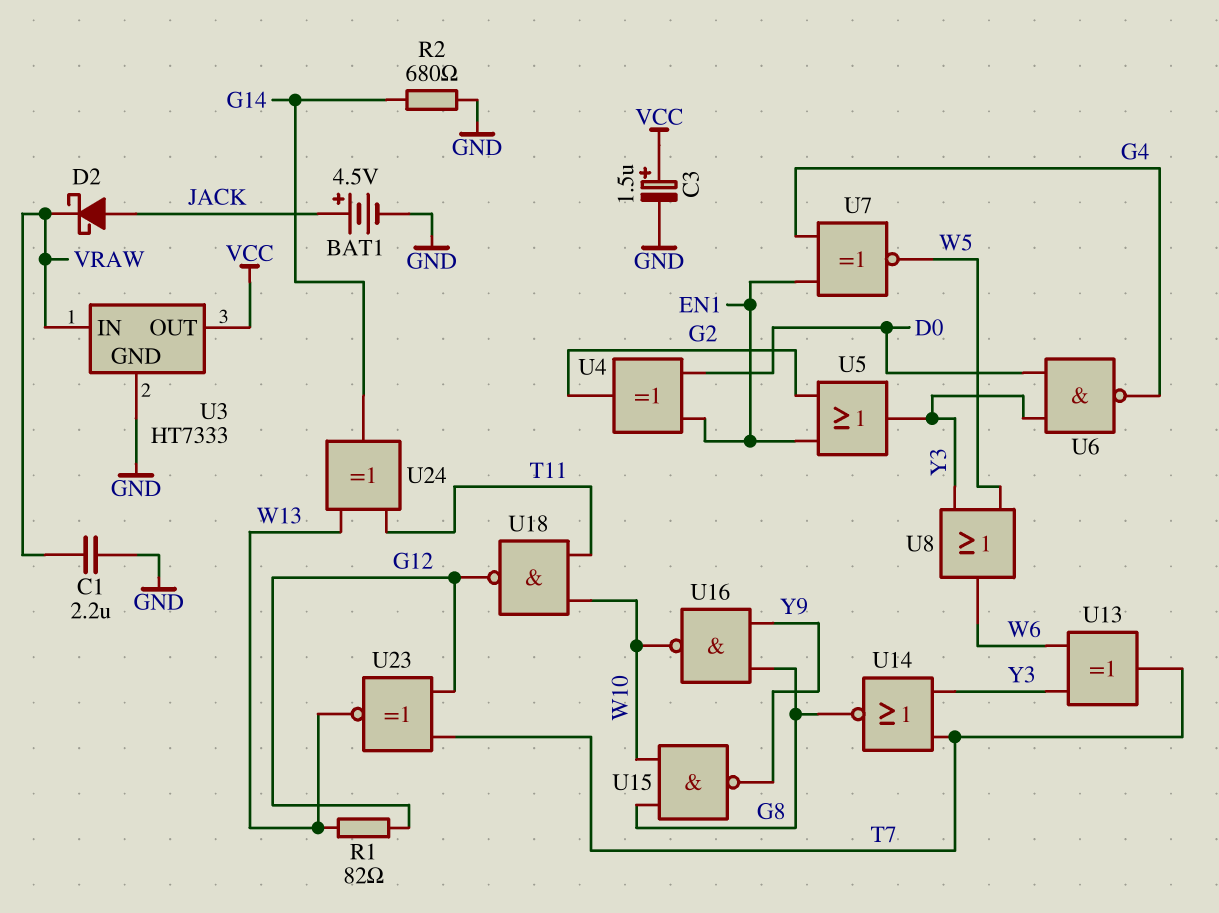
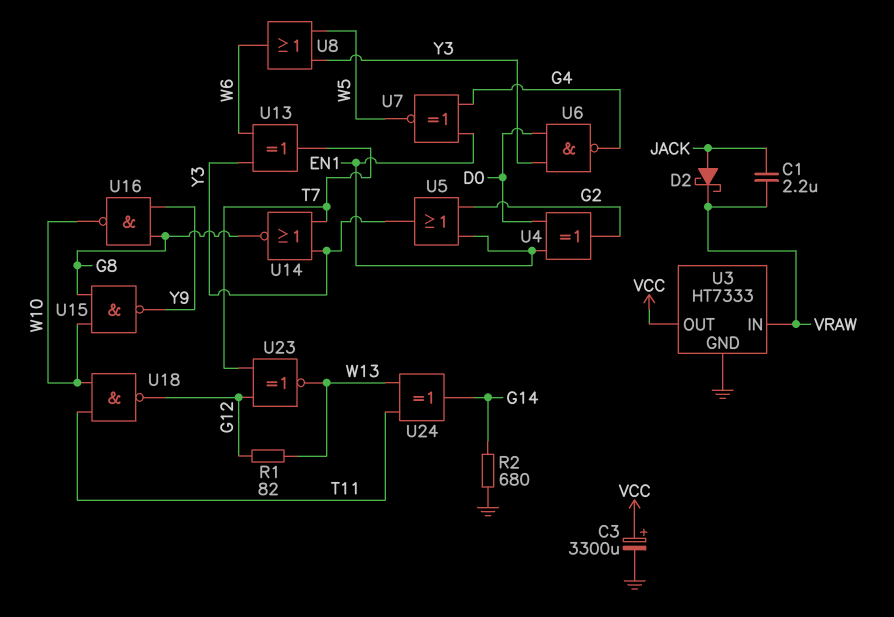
BAT1: 4.5V (plus JACK, minus GND) -> none
C1: 2.2uF (GND, VRAW) -> 2.2uF (JACK, VRAW)
C3: 1.5uF (plus VCC, minus GND) -> 3300uF (plus VCC, minus GND)

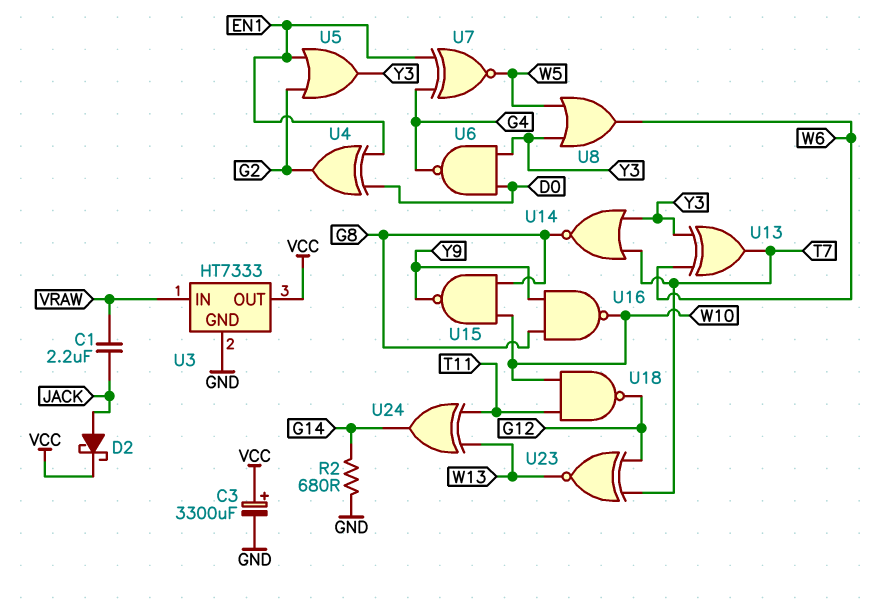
D2: schottky (A JACK, K VRAW) -> schottky (A JACK, K VCC)
R1: 82 (G12, W13) -> none

